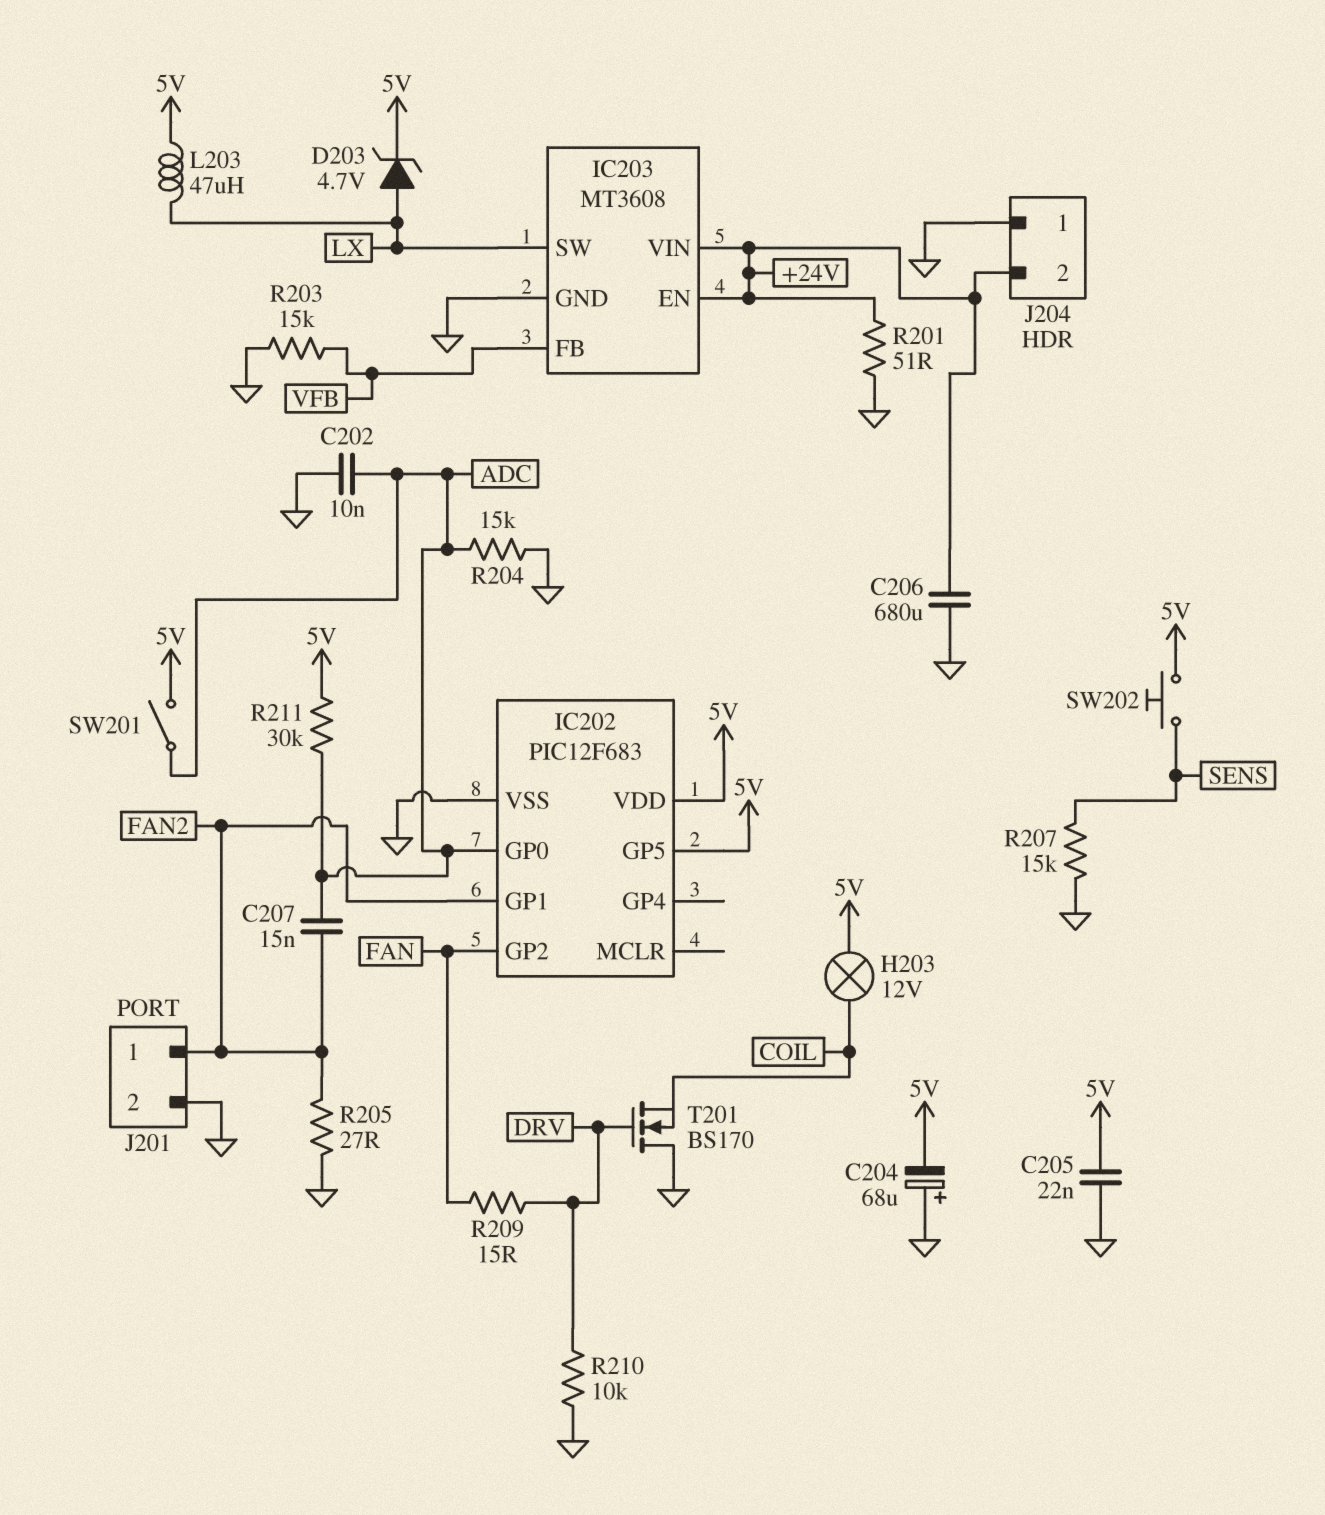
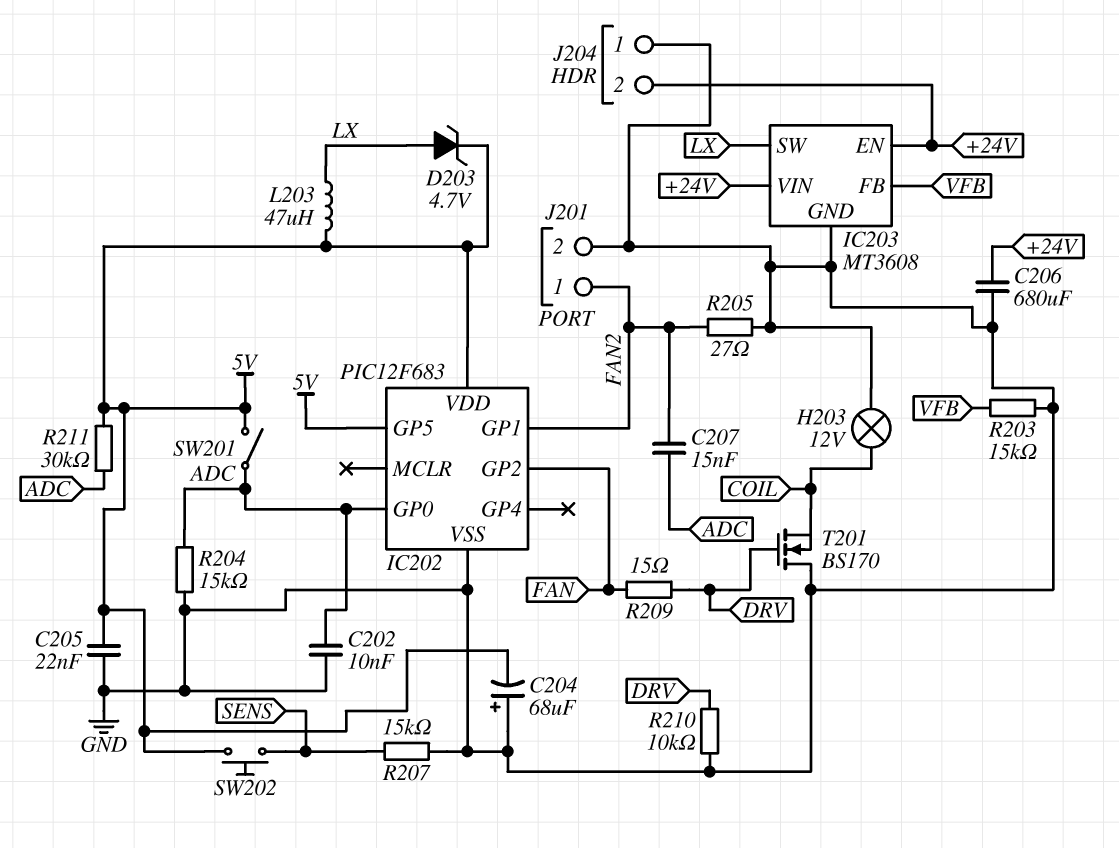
H203: lamp 12V (5V, COIL) -> lamp 12V (COIL, GND)
R201: 51 (+24V, GND) -> none

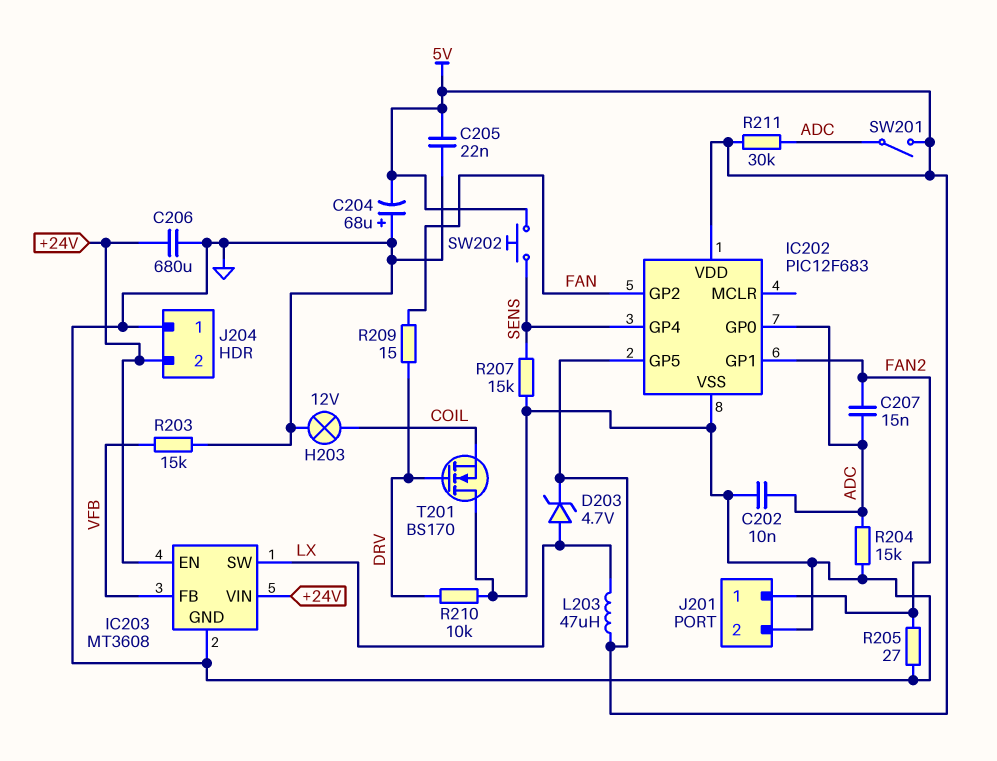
IC202 pin GP4: none -> SENS

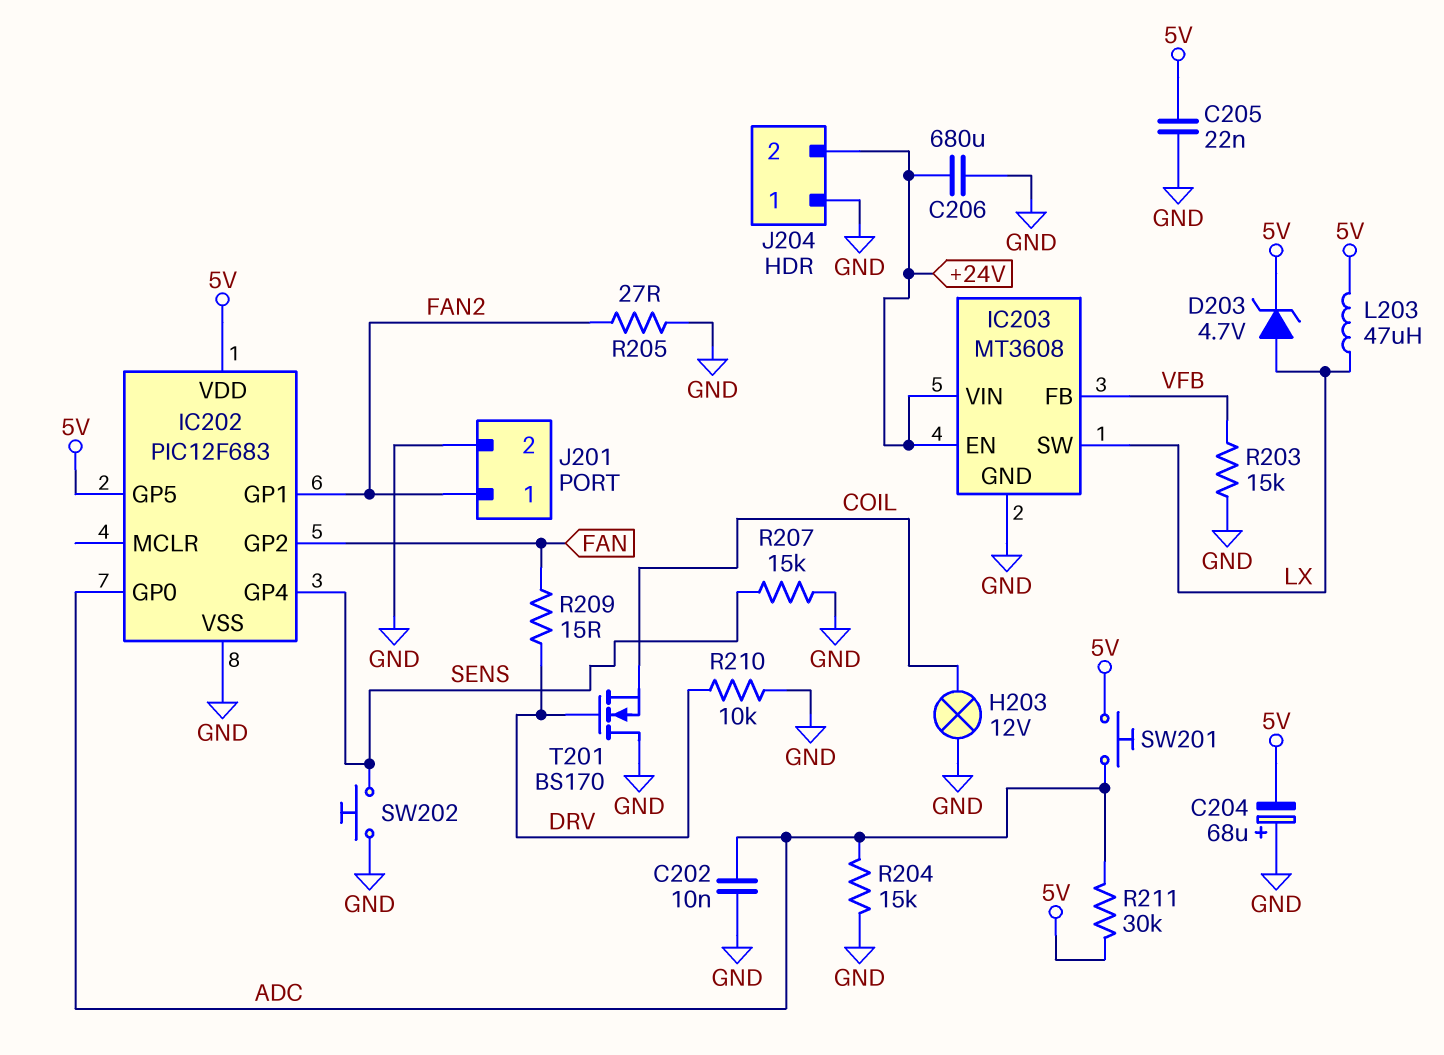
C207: 15nF (ADC, FAN2) -> none
SW201: switch (5V, ADC) -> button (5V, ADC)
SW202: button (5V, SENS) -> button (GND, SENS)

